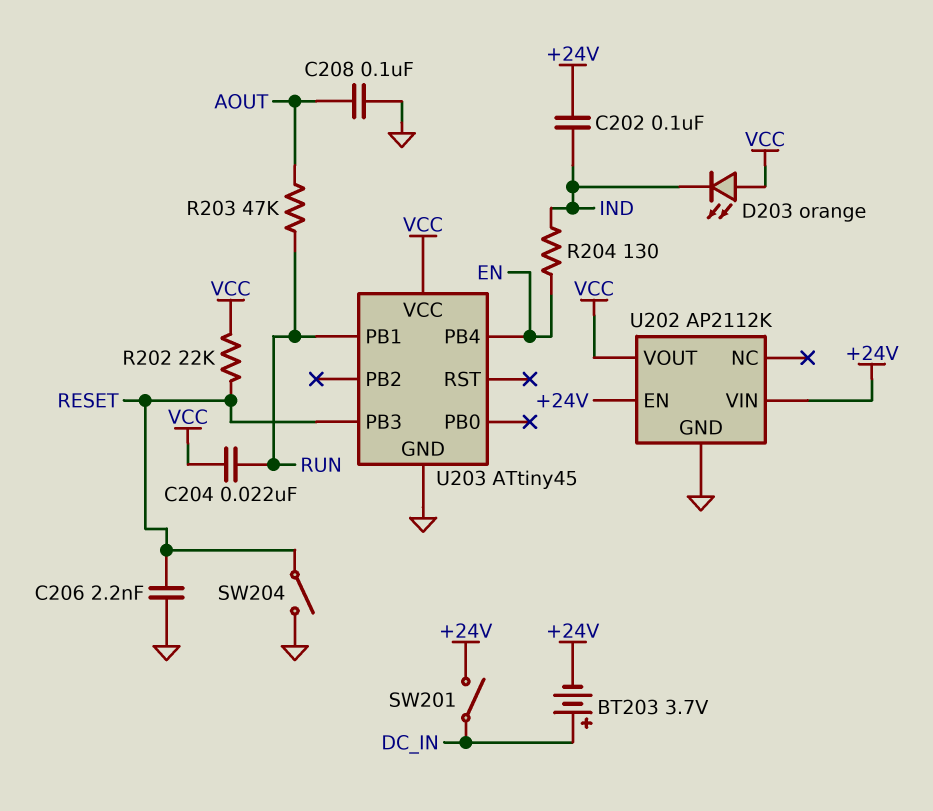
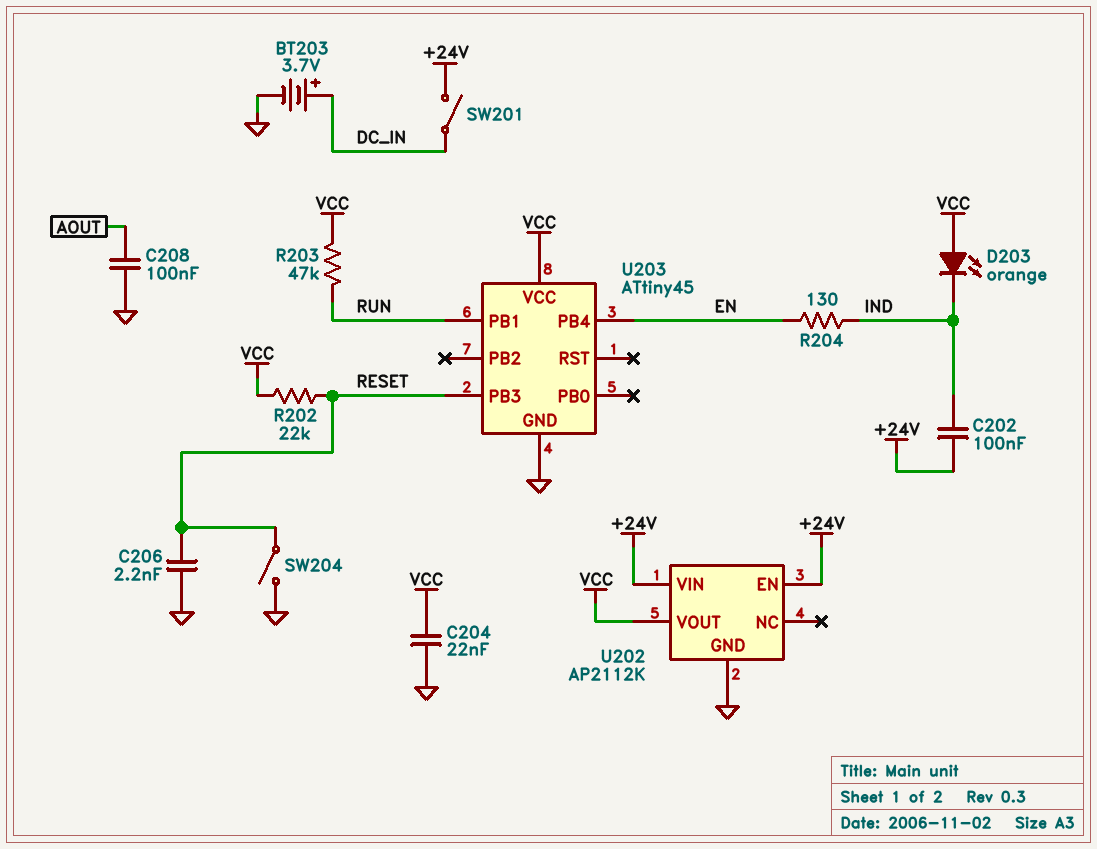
BT203: 3.7V (plus DC_IN, minus +24V) -> 3.7V (plus DC_IN, minus GND)
C204: 22nF (RUN, VCC) -> 22nF (GND, VCC)
R203: 47k (AOUT, RUN) -> 47k (RUN, VCC)

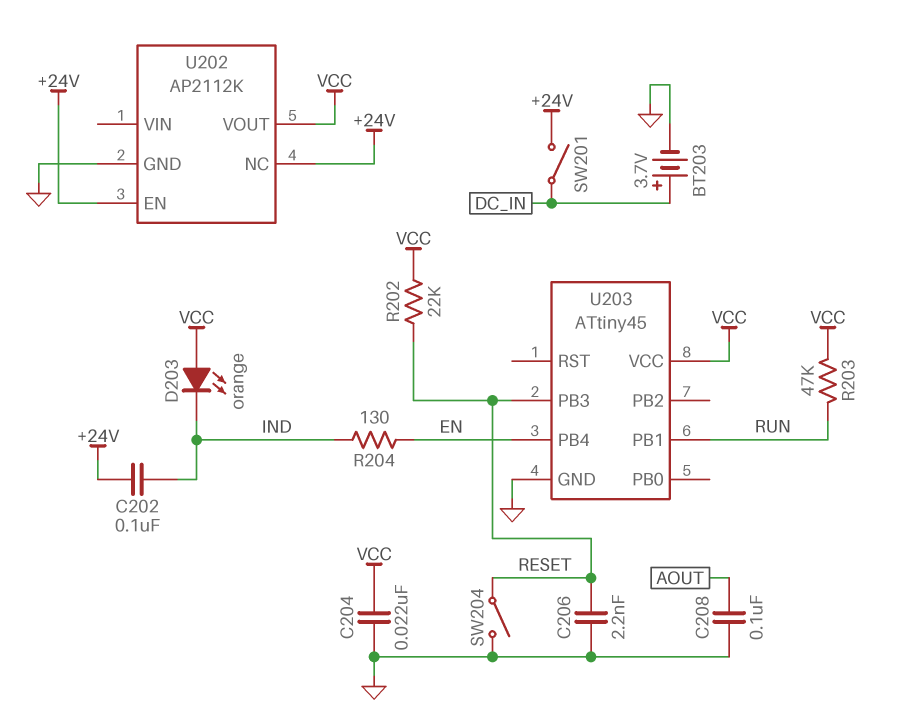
U202 pin NC: none -> +24V
U202 pin VIN: +24V -> none

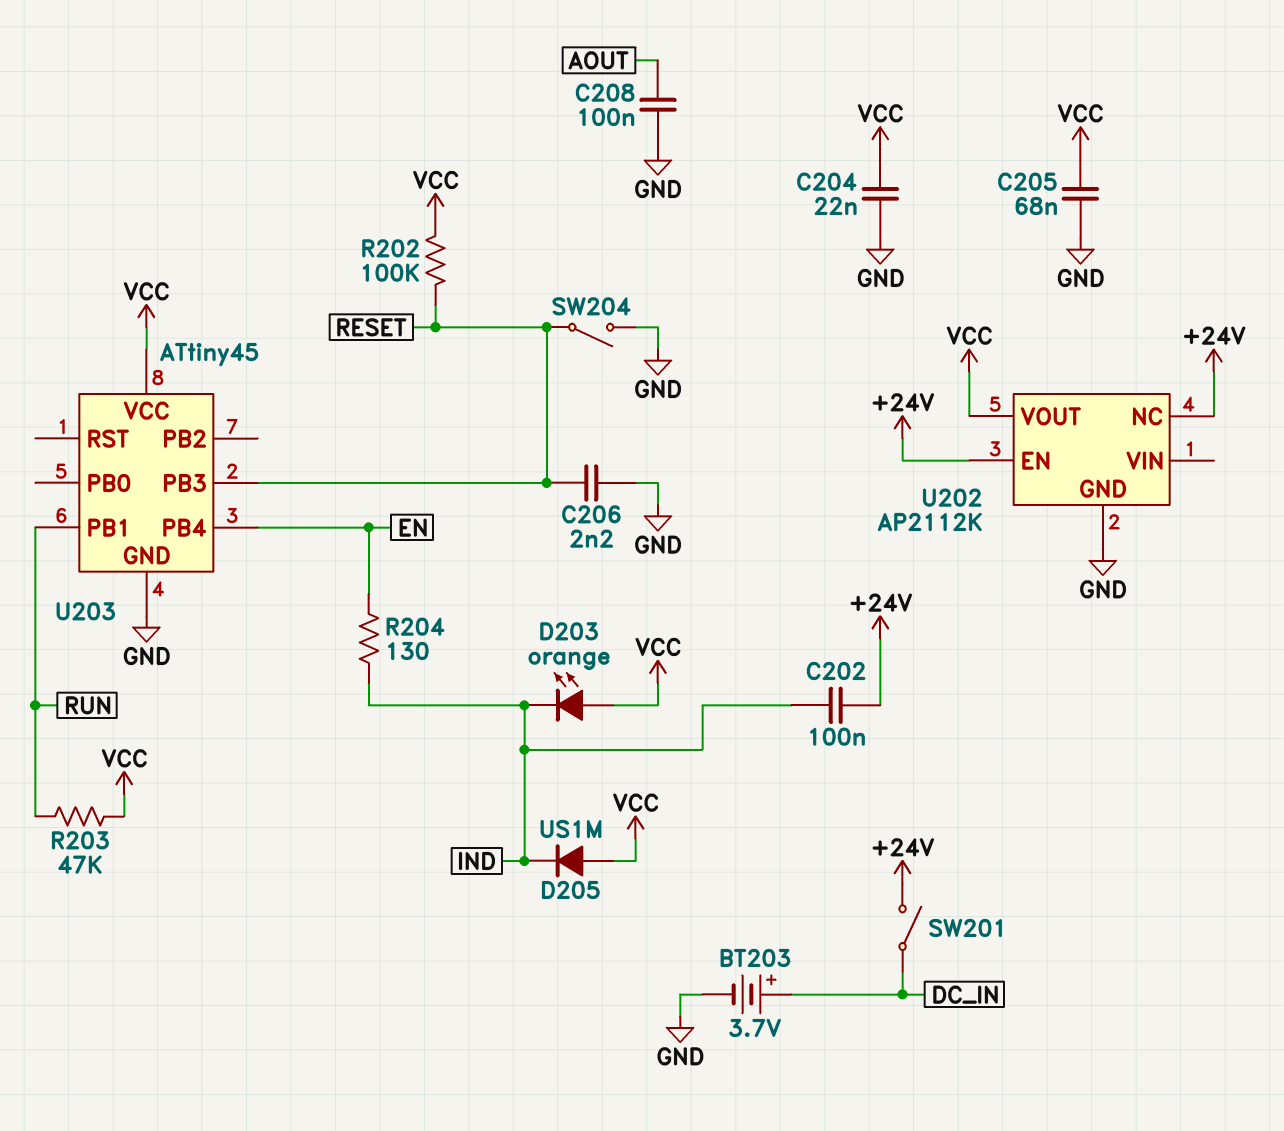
C205: none -> 68nF (GND, VCC)
D205: none -> diode US1M (A VCC, K IND)
R202: 22k (RESET, VCC) -> 100k (RESET, VCC)

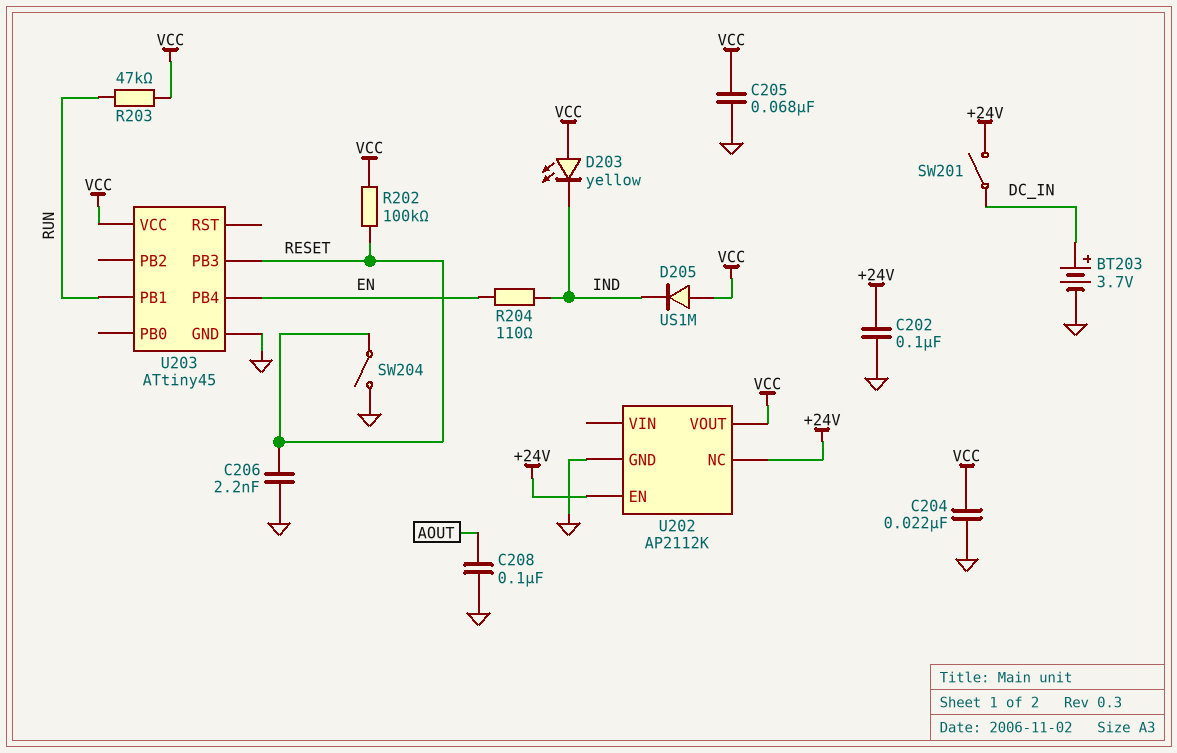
C202: 100nF (+24V, IND) -> 100nF (+24V, GND)
D203: LED orange (A VCC, K IND) -> LED yellow (A VCC, K IND)
R204: 130 (EN, IND) -> 110 (EN, IND)

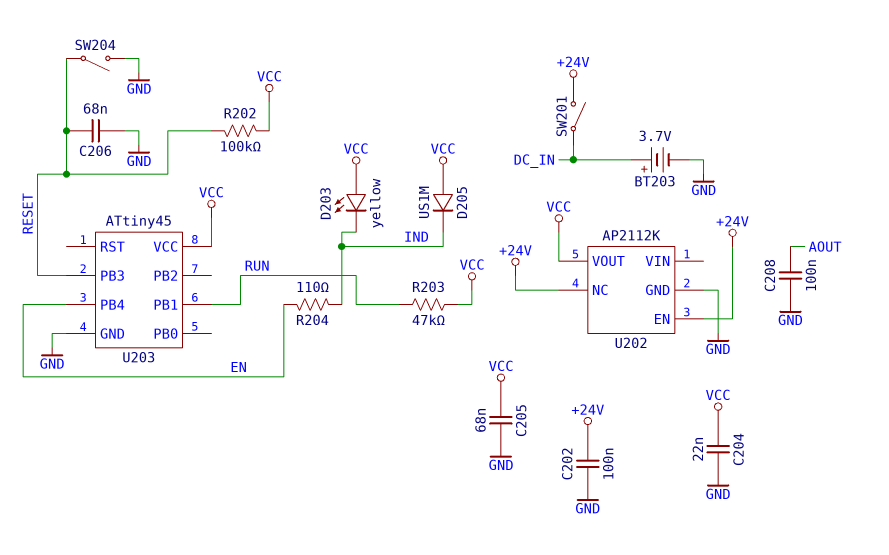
C206: 2.2nF (GND, RESET) -> 68nF (GND, RESET)

